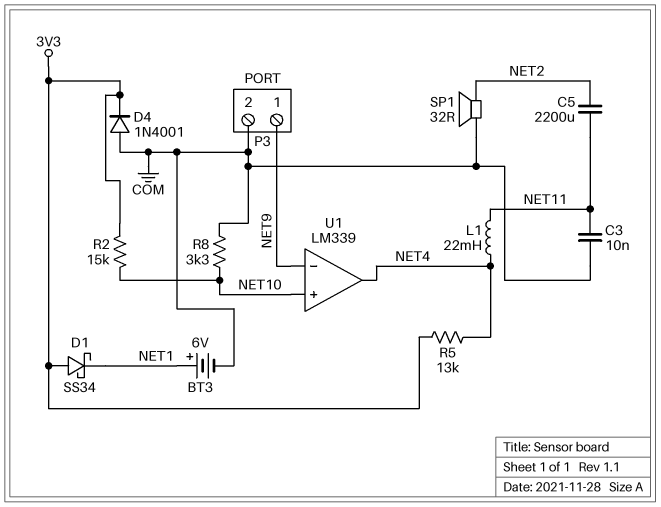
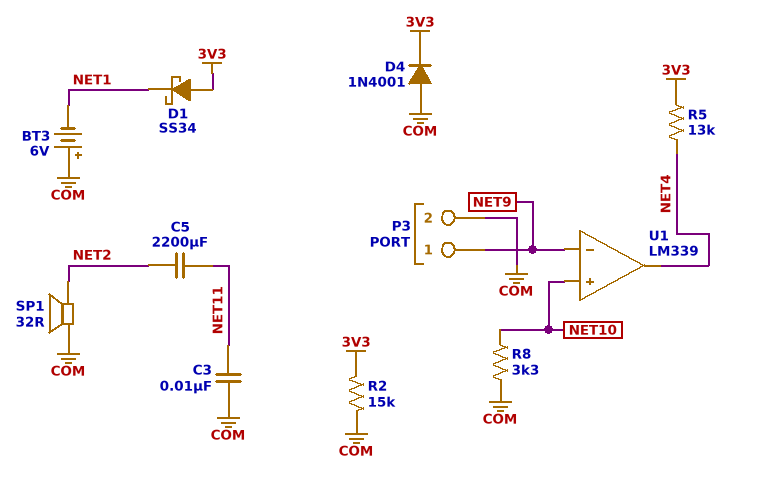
BT3: 6V (plus NET1, minus COM) -> 6V (plus COM, minus NET1)
L1: 22mH (NET4, NET11) -> none
R2: 15k (3V3, NET10) -> 15k (3V3, COM)

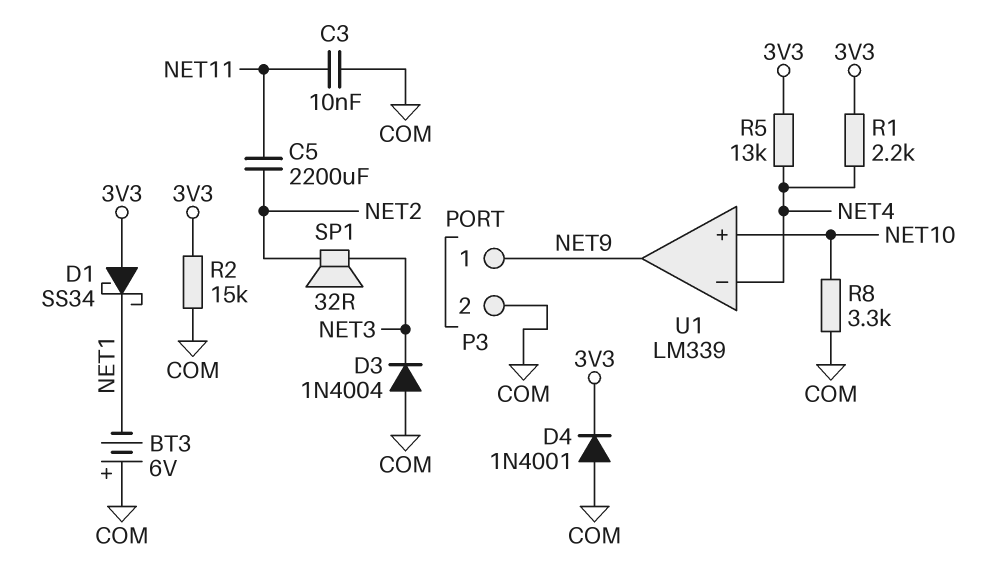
D3: none -> diode 1N4004 (A COM, K NET3)
R1: none -> 2.2k (3V3, NET4)
SP1: speaker 32R (COM, NET2) -> speaker 32R (NET2, NET3)
U1 pin in-: NET9 -> NET4
U1 pin out: NET4 -> NET9

